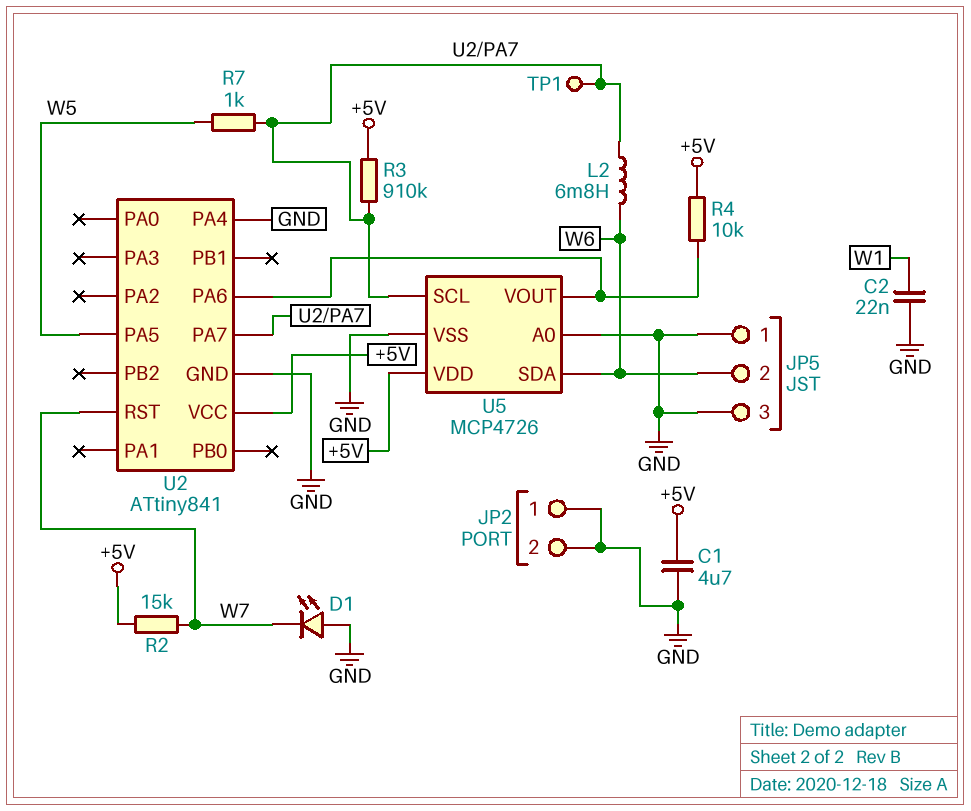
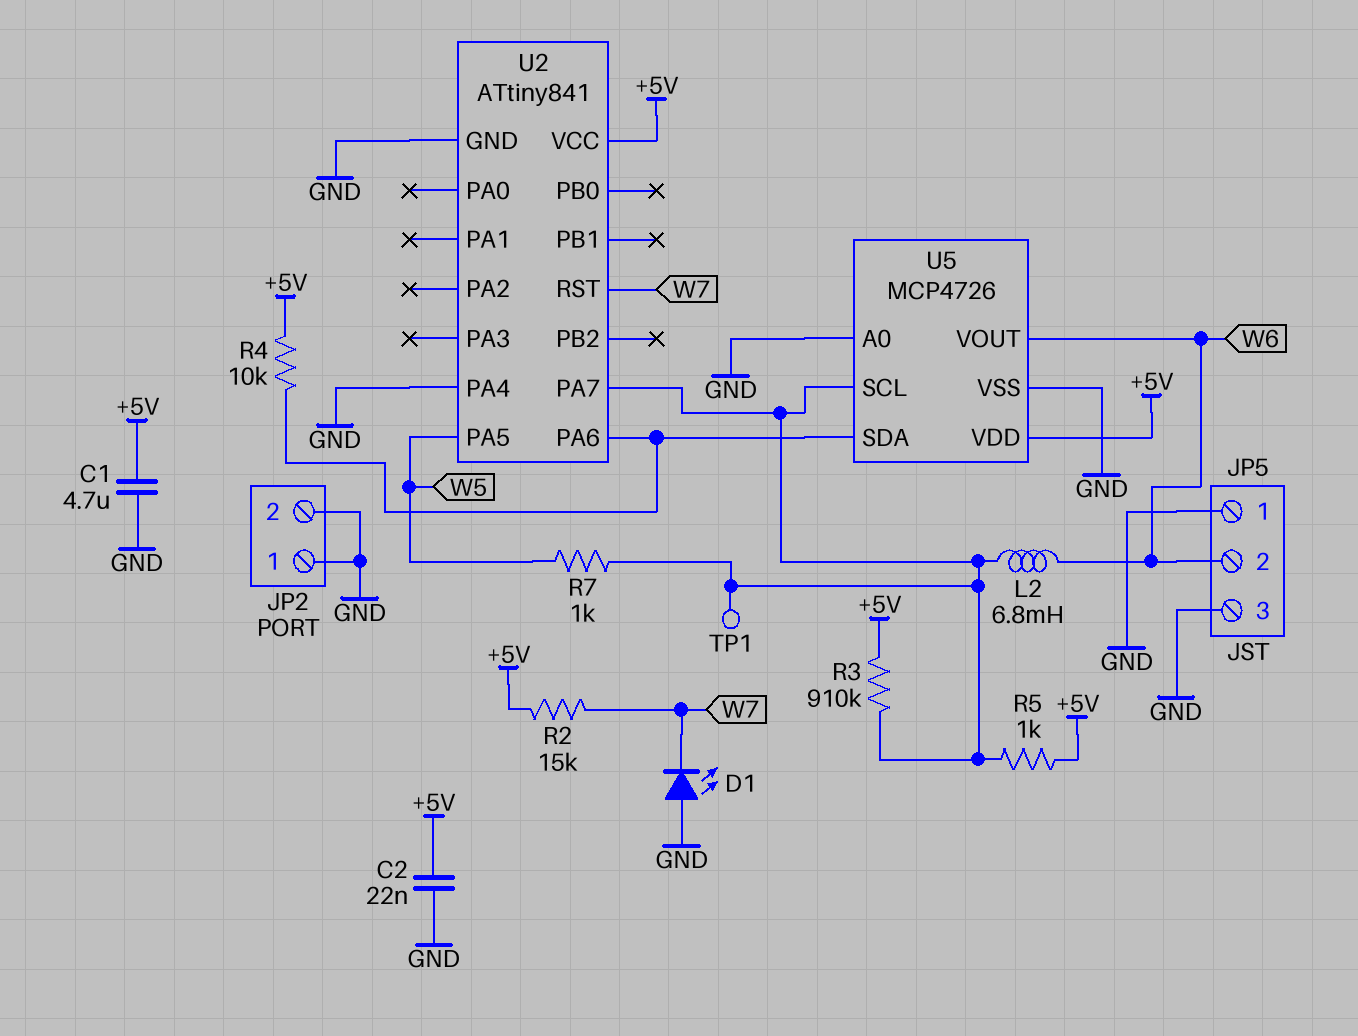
C2: 22nF (GND, W1) -> 22nF (+5V, GND)
R5: none -> 1k (+5V, U2/PA7)
U5 pin SDA: W6 -> U2/PA6
U5 pin VOUT: U2/PA6 -> W6

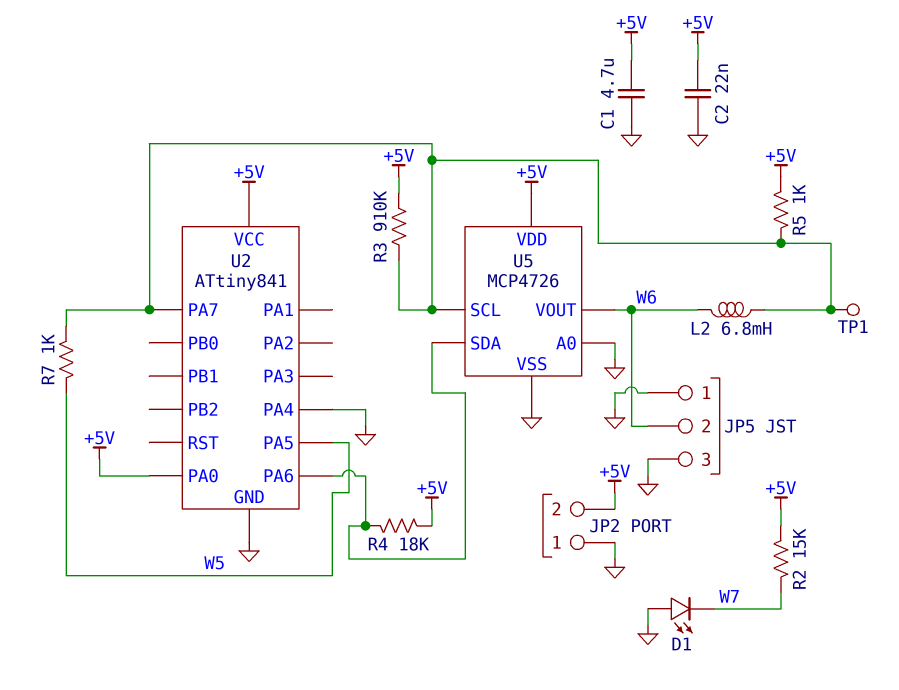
JP2 pin 2: GND -> +5V
R4: 10k (+5V, U2/PA6) -> 18k (+5V, U2/PA6)
U2 pin PA0: none -> +5V
U2 pin RST: W7 -> none

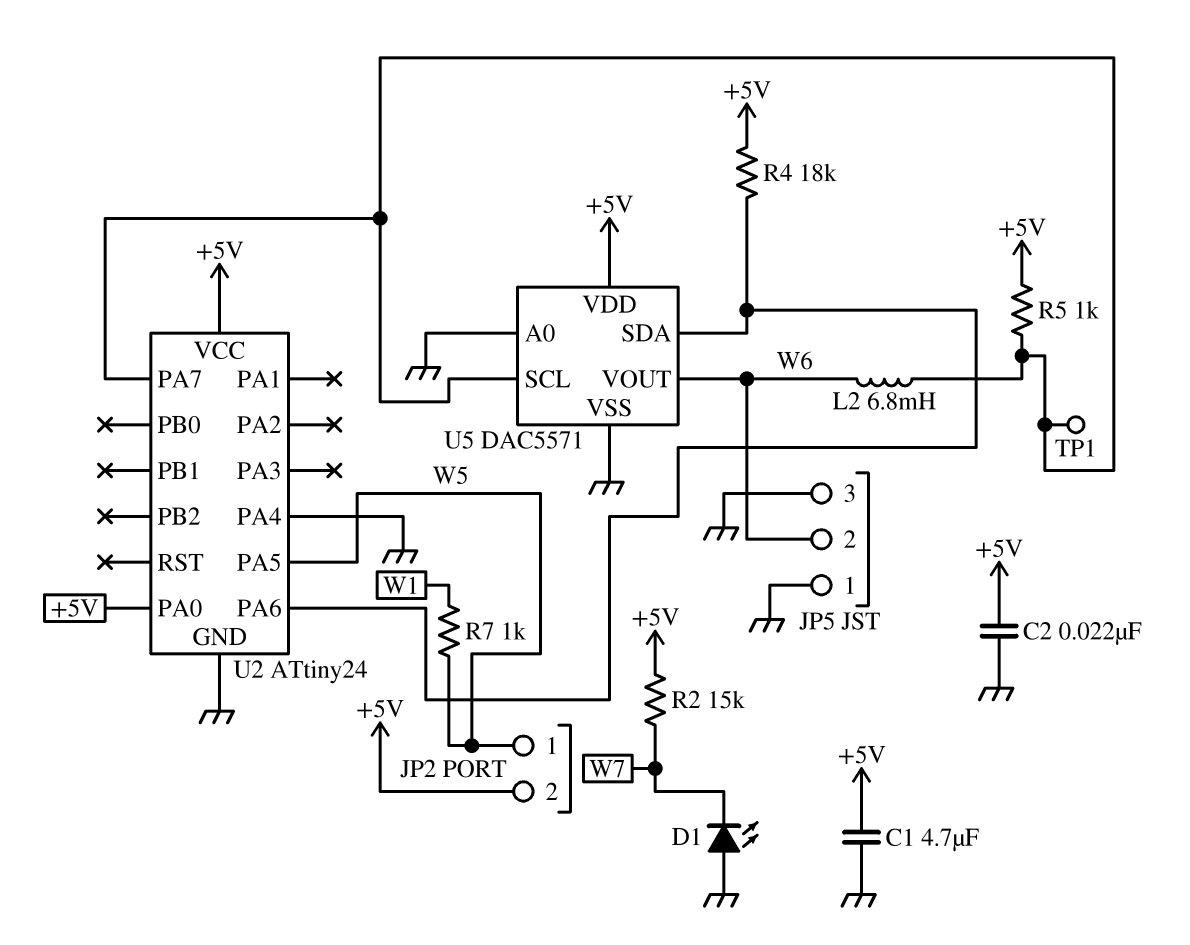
JP2 pin 1: GND -> W5
R3: 910k (+5V, U2/PA7) -> none
R7: 1k (U2/PA7, W5) -> 1k (W1, W5)
U2: ATtiny841 -> ATtiny24
U5: MCP4726 -> DAC5571

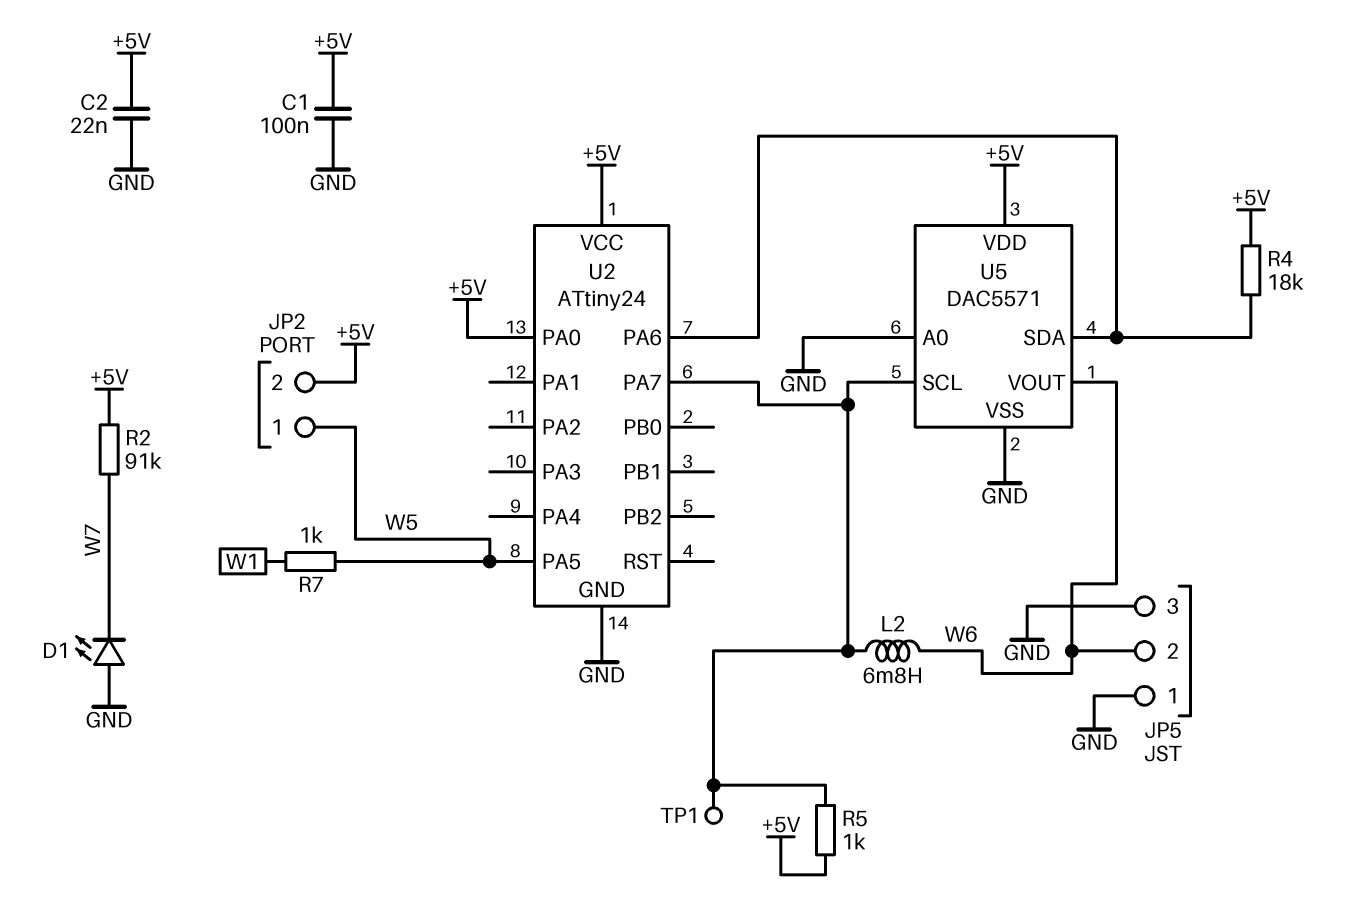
C1: 4.7uF (+5V, GND) -> 100nF (+5V, GND)
R2: 15k (+5V, W7) -> 91k (+5V, W7)
U2 pin PA4: GND -> none

